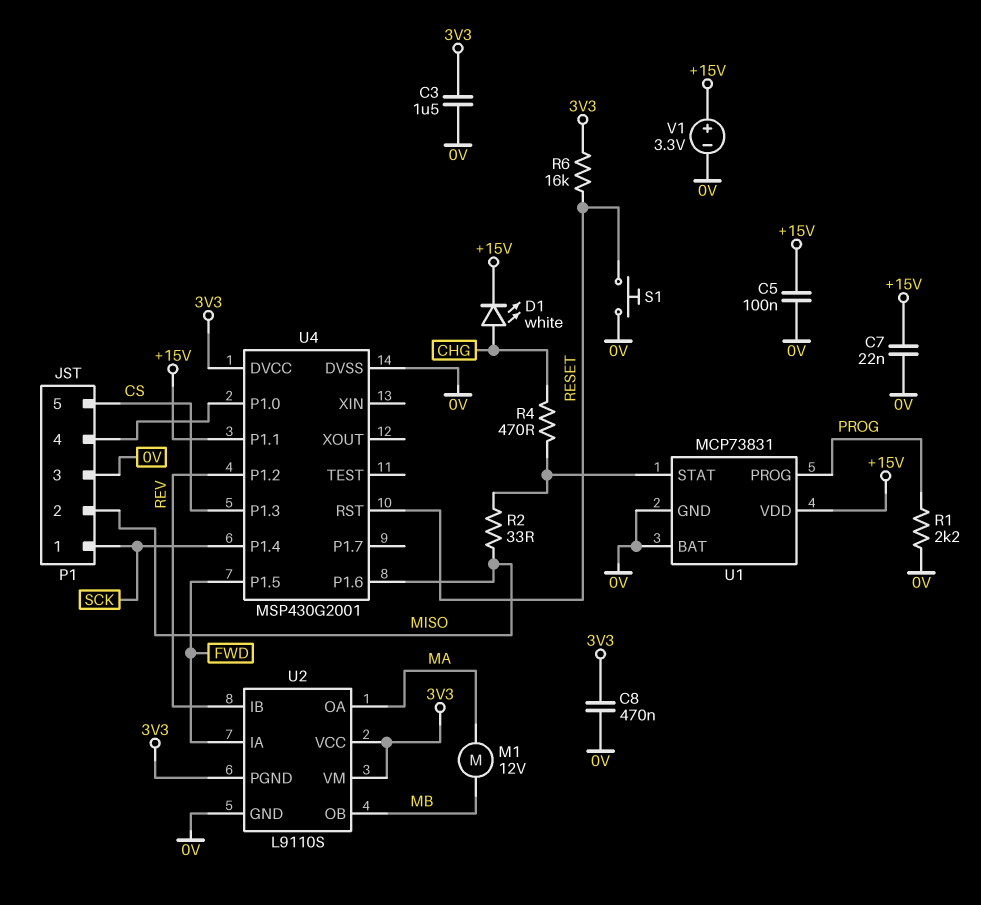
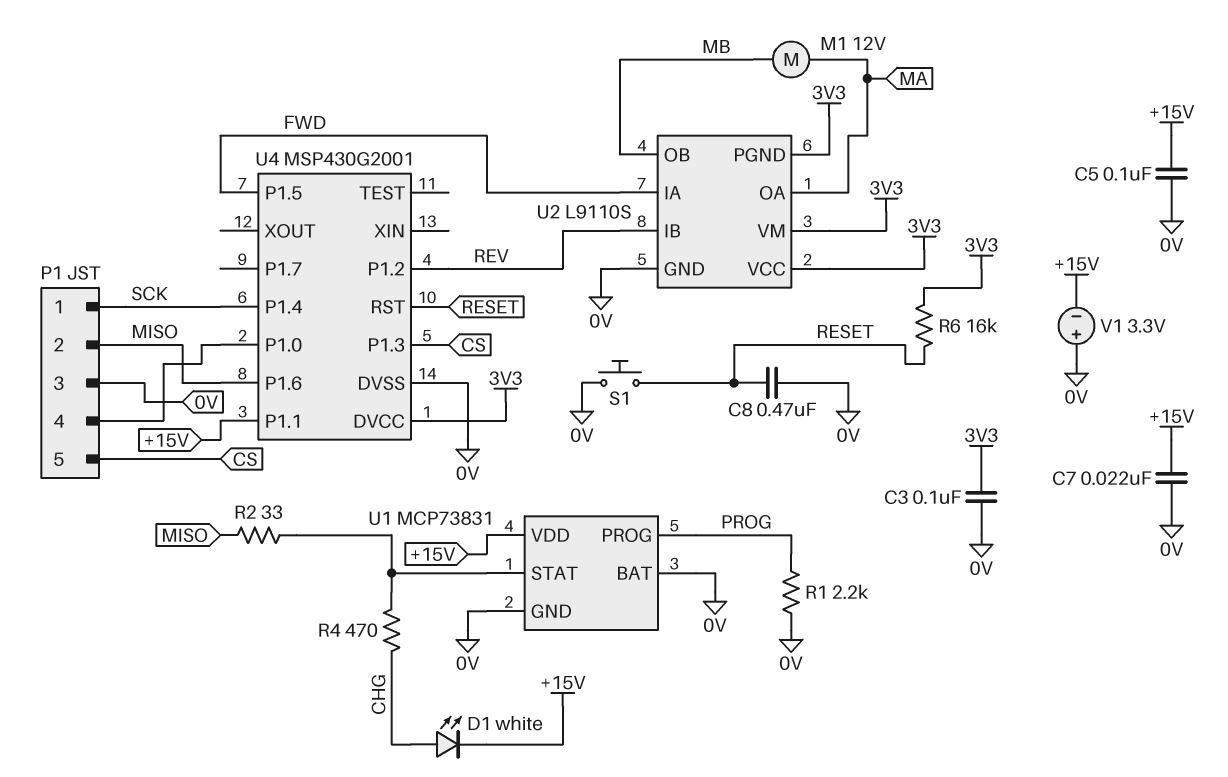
C3: 1.5uF (0V, 3V3) -> 100nF (0V, 3V3)
C8: 470nF (0V, 3V3) -> 470nF (0V, RESET)
V1: 3.3V (plus +15V, minus 0V) -> 3.3V (plus 0V, minus +15V)

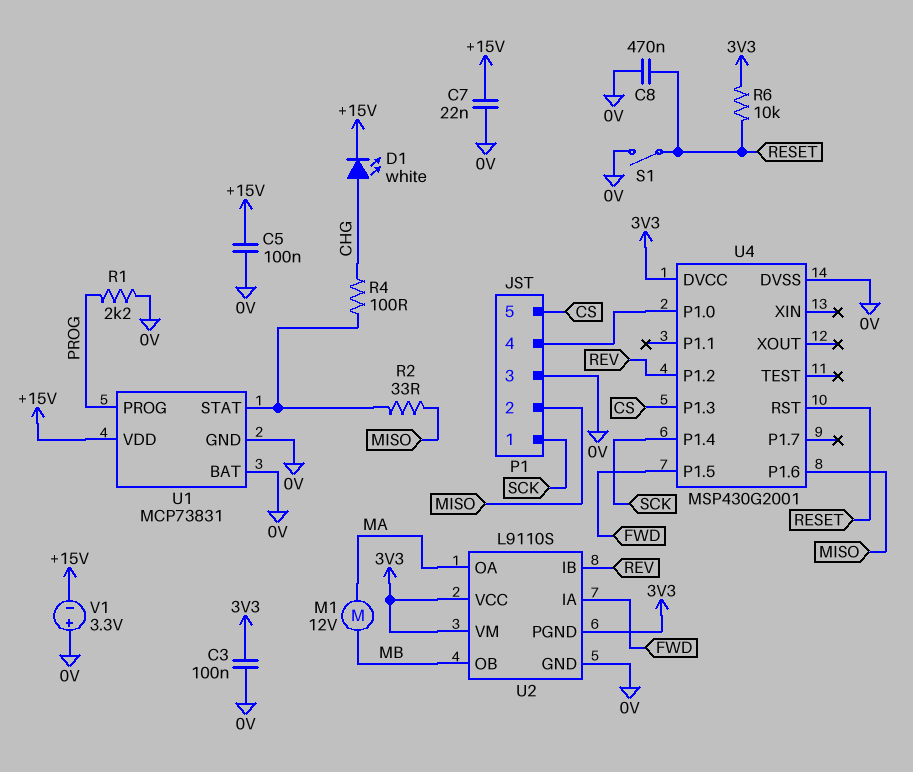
R4: 470 (CHG, U1/STAT) -> 100 (CHG, U1/STAT)
R6: 16k (3V3, RESET) -> 10k (3V3, RESET)
S1: button (0V, RESET) -> switch (0V, RESET)
U4 pin P1.1: +15V -> none

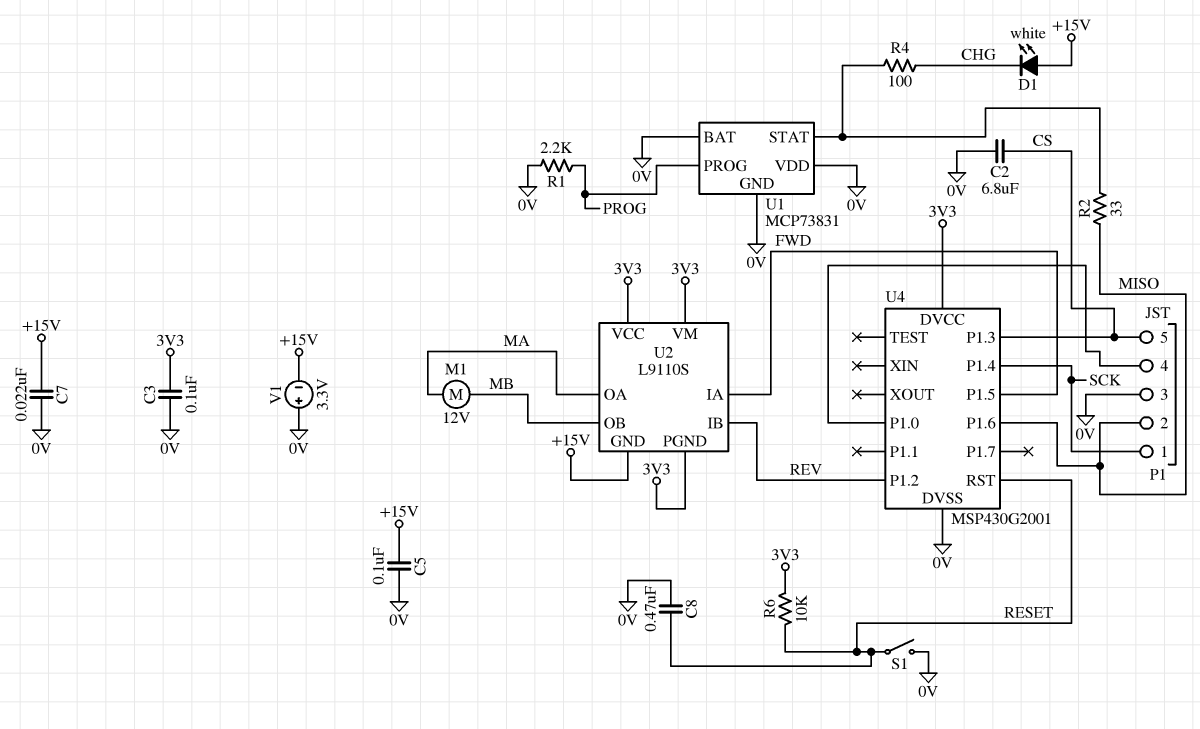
C2: none -> 6.8uF (0V, CS)
D1: LED white (A CHG, K +15V) -> LED white (A +15V, K CHG)
U1 pin VDD: +15V -> 0V
U2 pin GND: 0V -> +15V

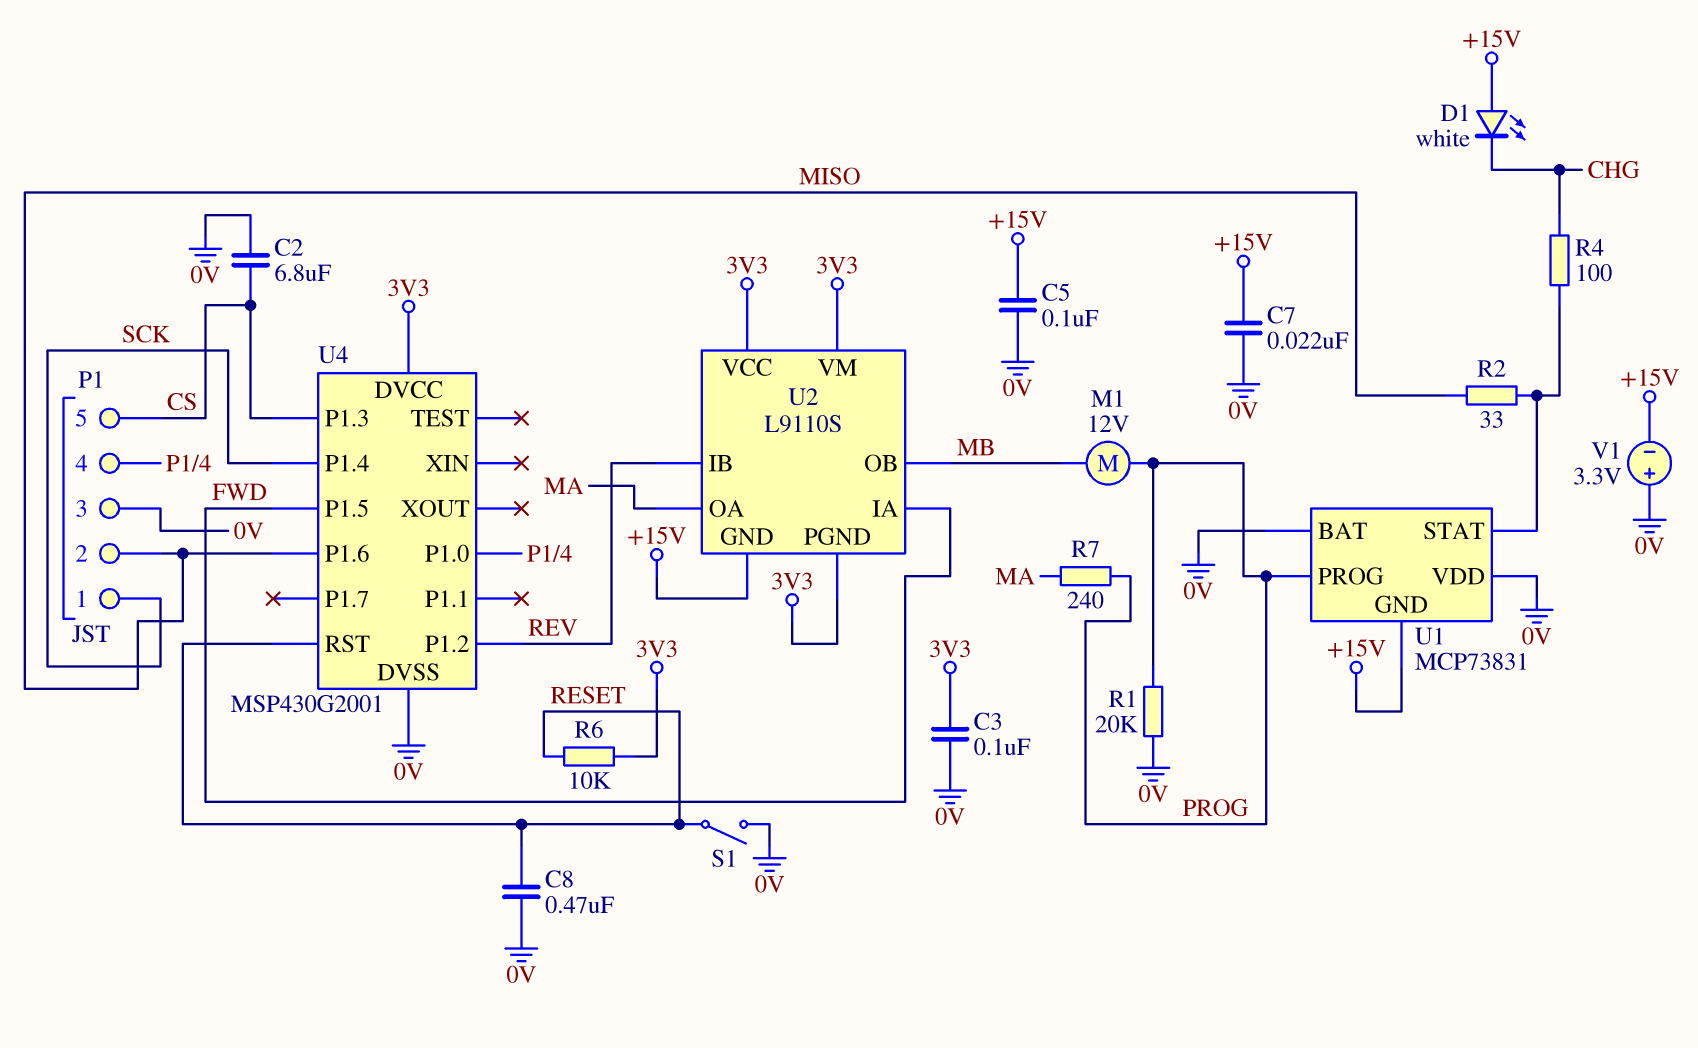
M1: motor 12V (MA, MB) -> motor 12V (MB, PROG)
R1: 2.2k (0V, PROG) -> 20k (0V, PROG)
R7: none -> 240 (MA, PROG)
U1 pin GND: 0V -> +15V

